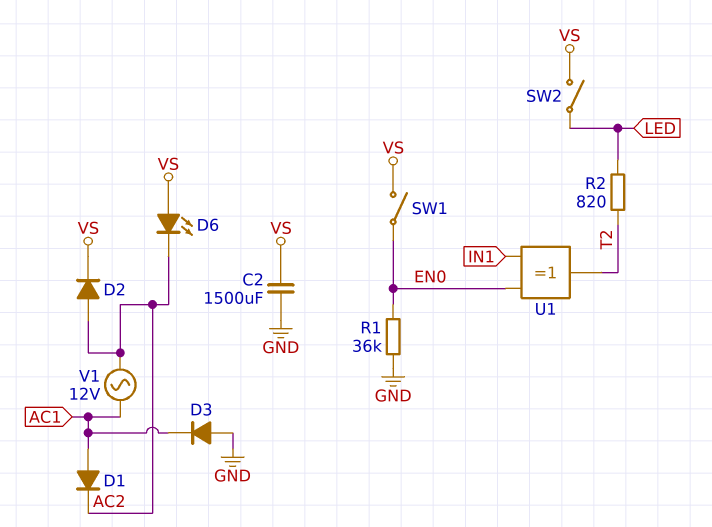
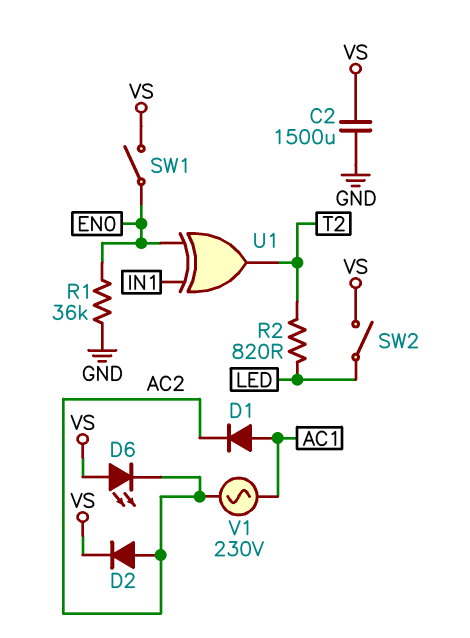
D3: diode (A GND, K AC1) -> none
V1: AC 12V (AC1, AC2) -> AC 230V (AC1, AC2)

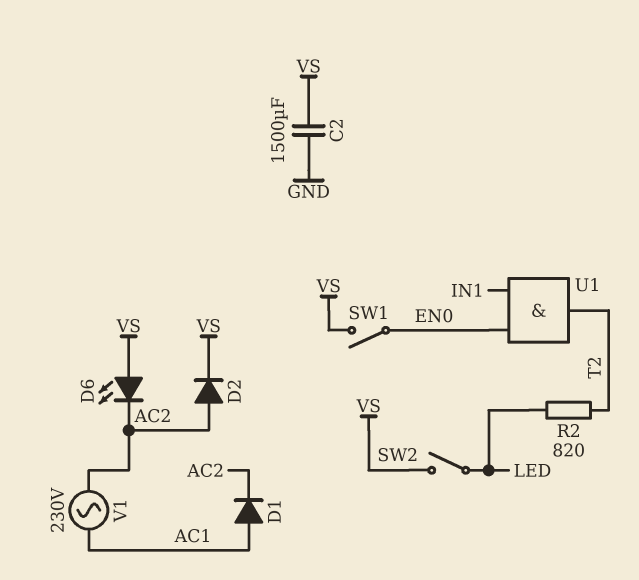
R1: 36k (EN0, GND) -> none
U1: XOR (in EN0, in IN1, out T2) -> AND (in EN0, in IN1, out T2)

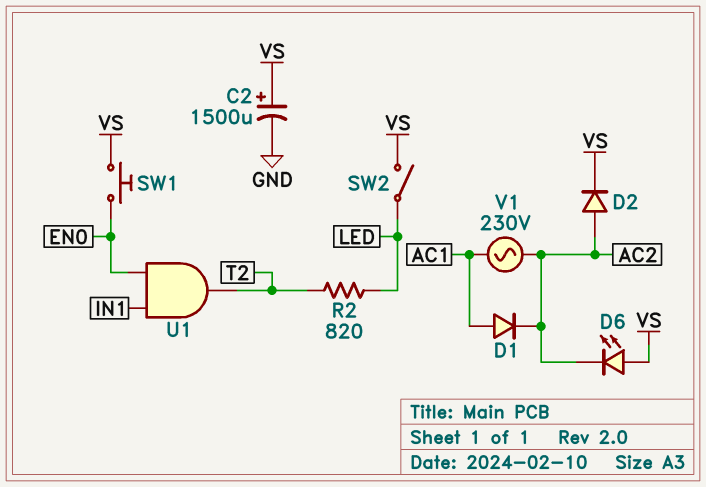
C2: 1500uF (GND, VS) -> 1500uF (plus VS, minus GND)
SW1: switch (EN0, VS) -> button (EN0, VS)

